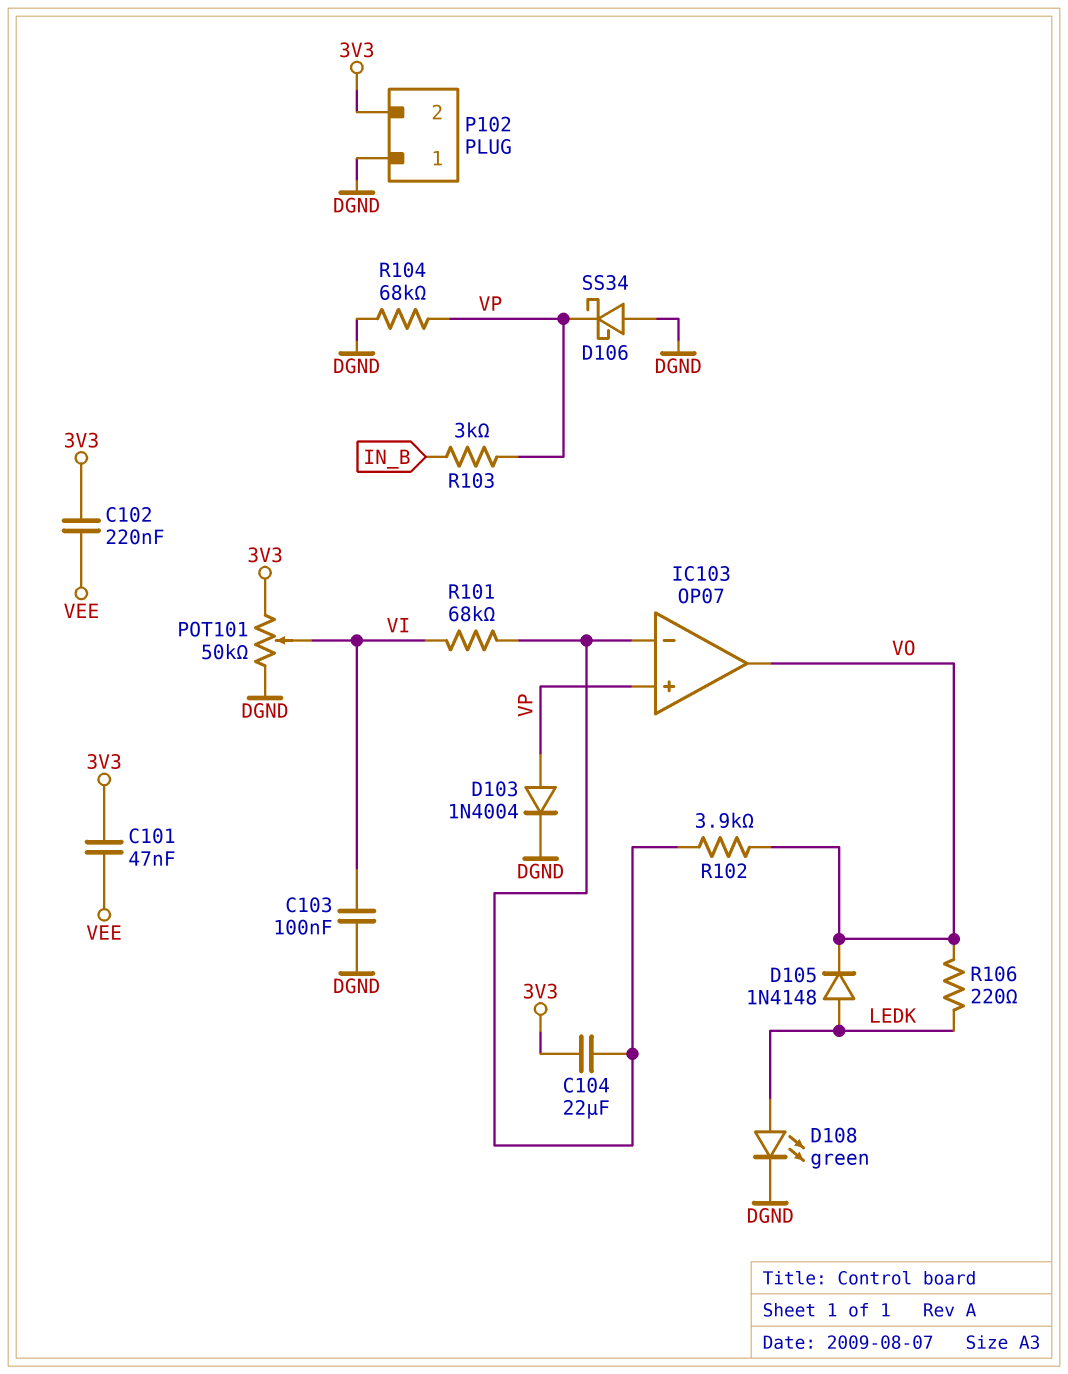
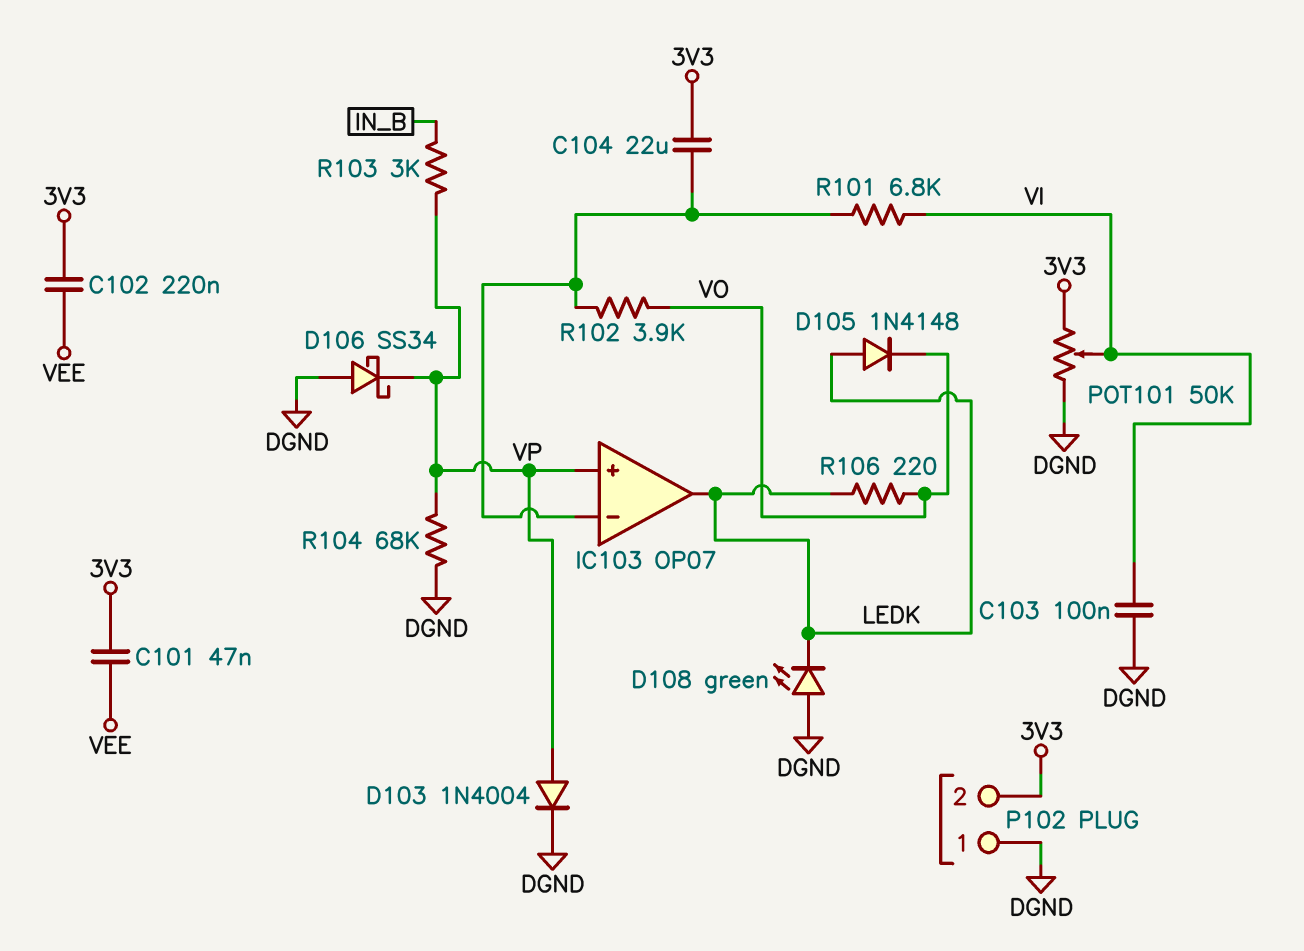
D108: LED green (A LEDK, K DGND) -> LED green (A DGND, K LEDK)
IC103 pin out: VO -> LEDK
R101: 68k (IC103/in-, VI) -> 6.8k (IC103/in-, VI)

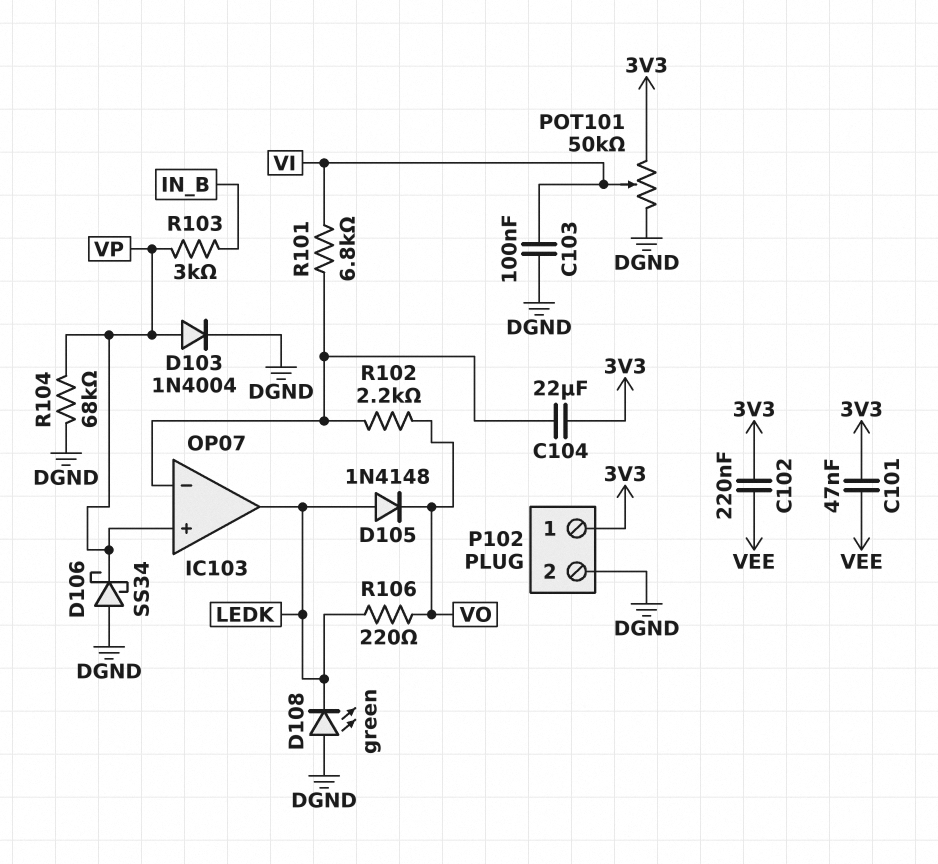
P102 pin 1: DGND -> 3V3
P102 pin 2: 3V3 -> DGND
R102: 3.9k (IC103/in-, VO) -> 2.2k (IC103/in-, VO)

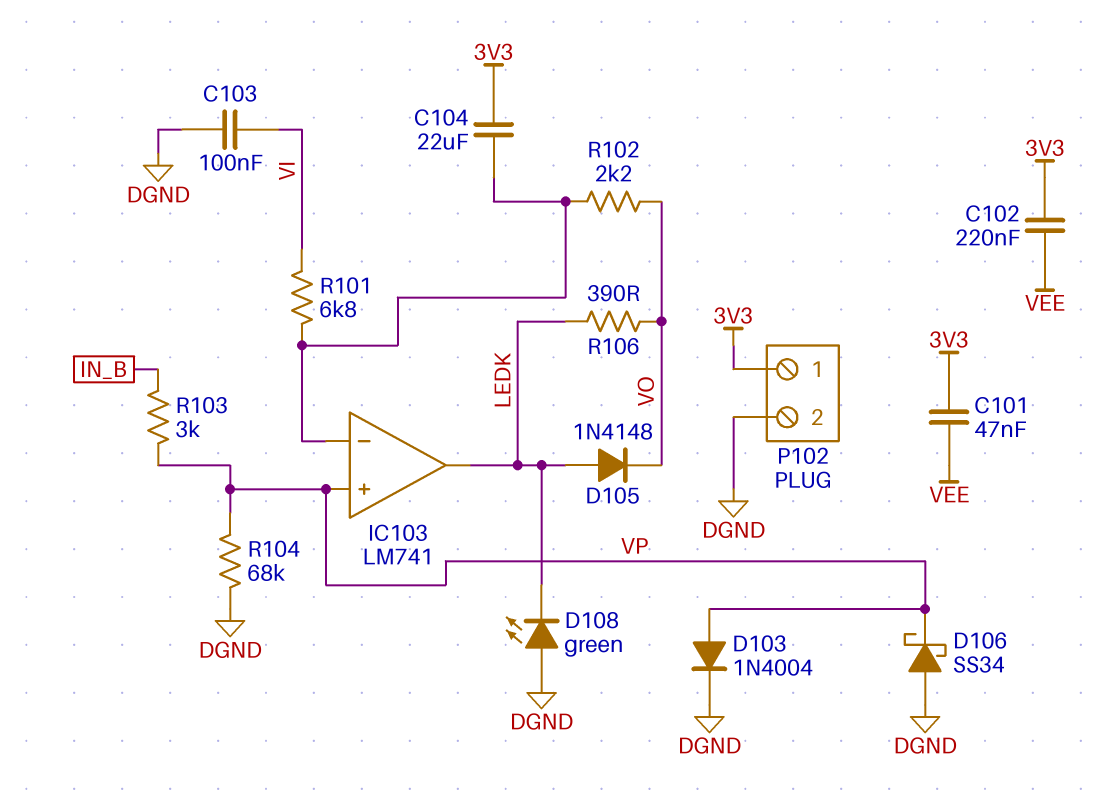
IC103: OP07 -> LM741
POT101: 50k (3V3, DGND, wiper VI) -> none
R106: 220 (LEDK, VO) -> 390 (LEDK, VO)

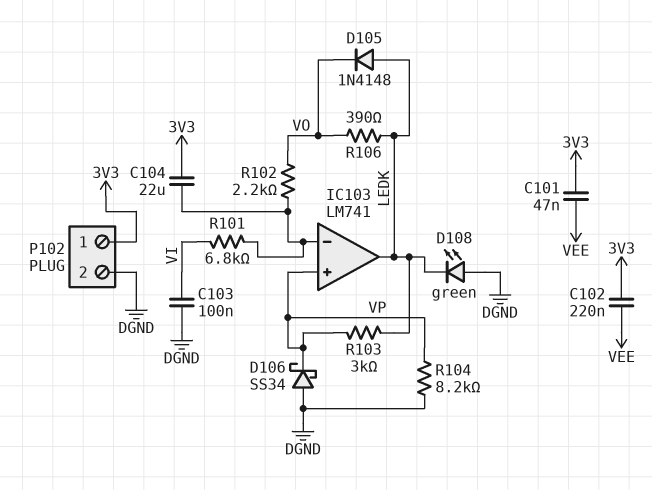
D103: diode 1N4004 (A VP, K DGND) -> none
R103: 3k (IN_B, VP) -> 3k (LEDK, VP)
R104: 68k (DGND, VP) -> 8.2k (DGND, VP)

